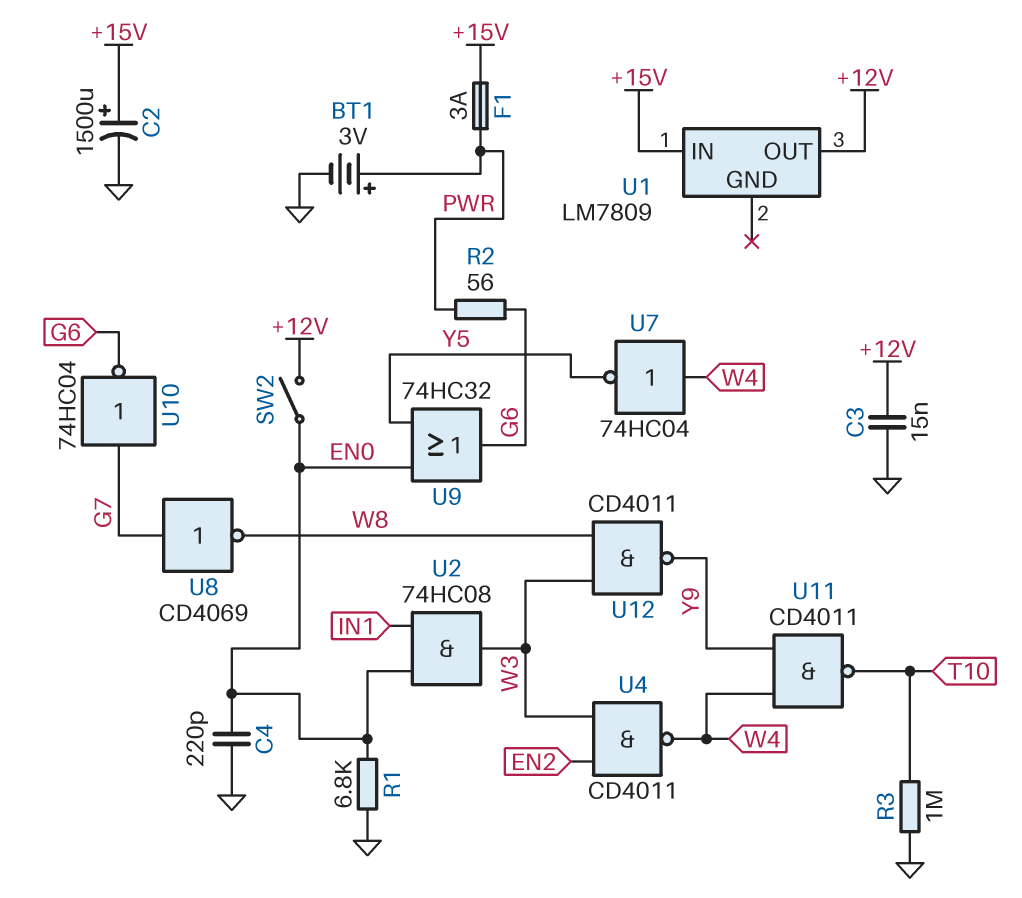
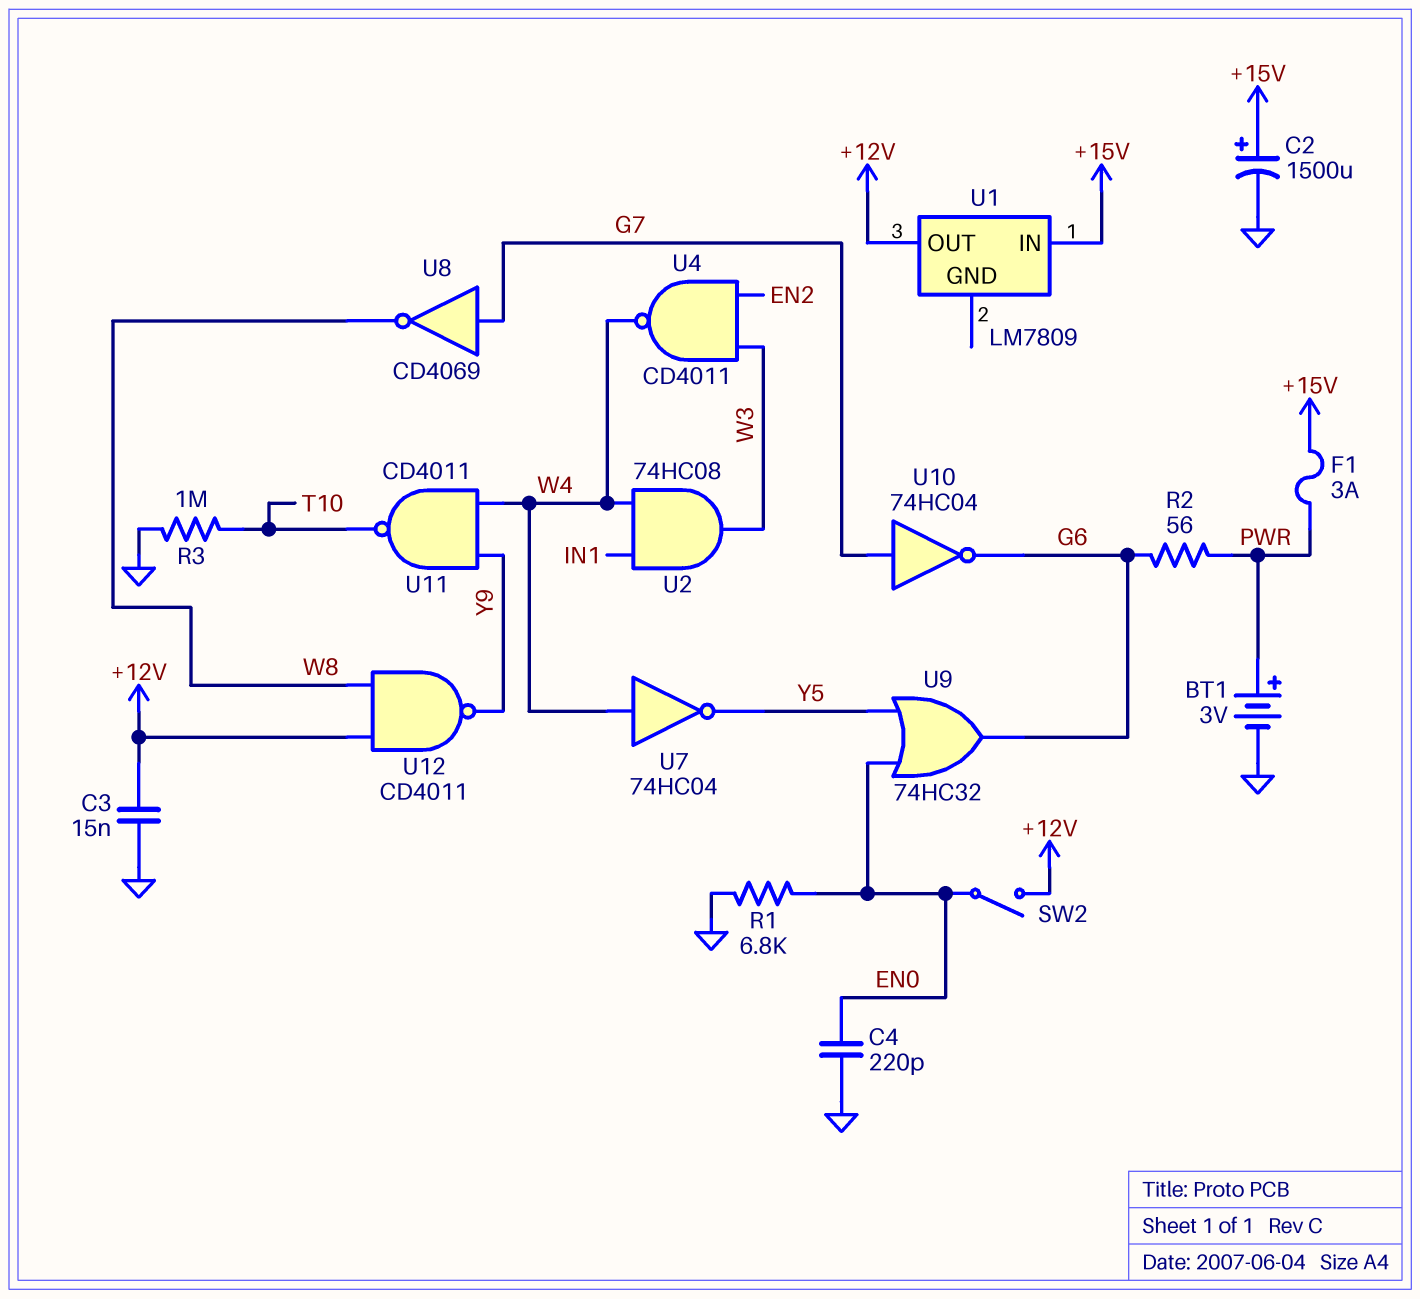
U2: AND 74HC08 (in EN0, in IN1, out W3) -> AND 74HC08 (in IN1, in W4, out W3)
U12: NAND CD4011 (in W3, in W8, out Y9) -> NAND CD4011 (in +12V, in W8, out Y9)

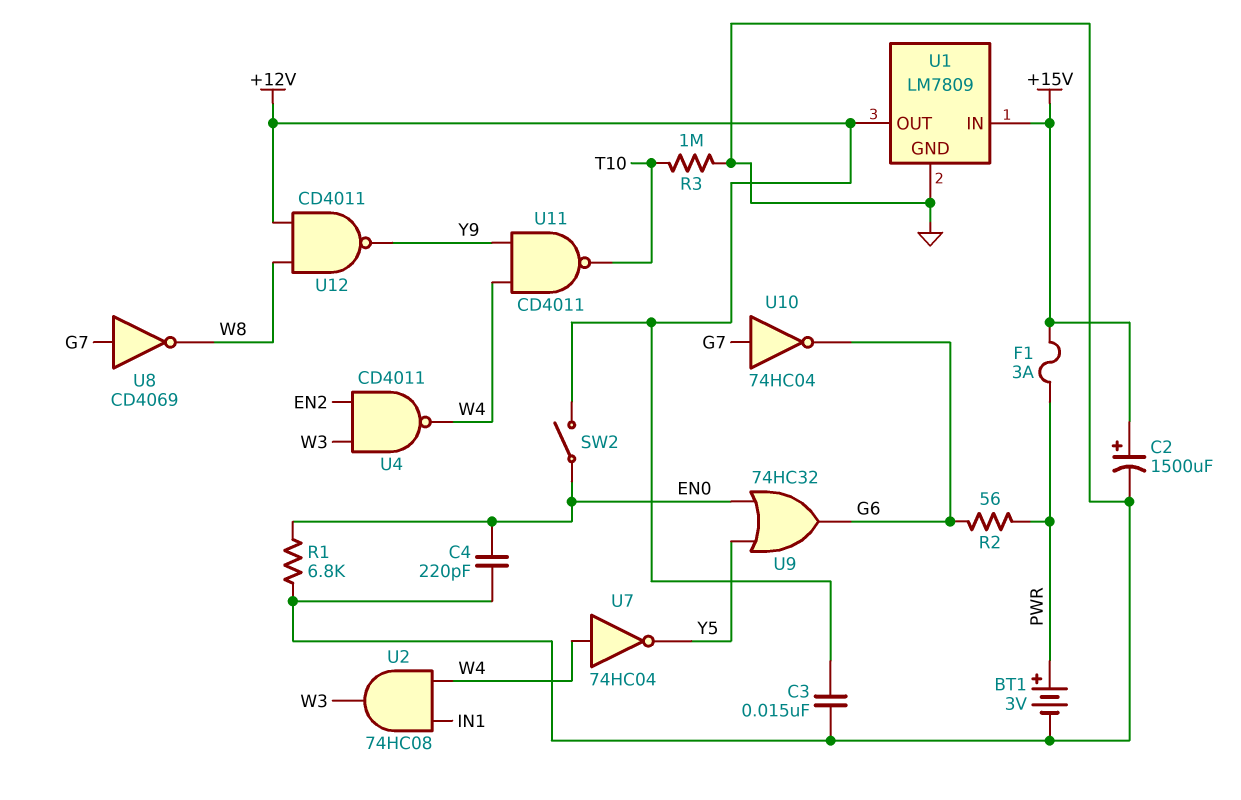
U1 pin GND: none -> GND

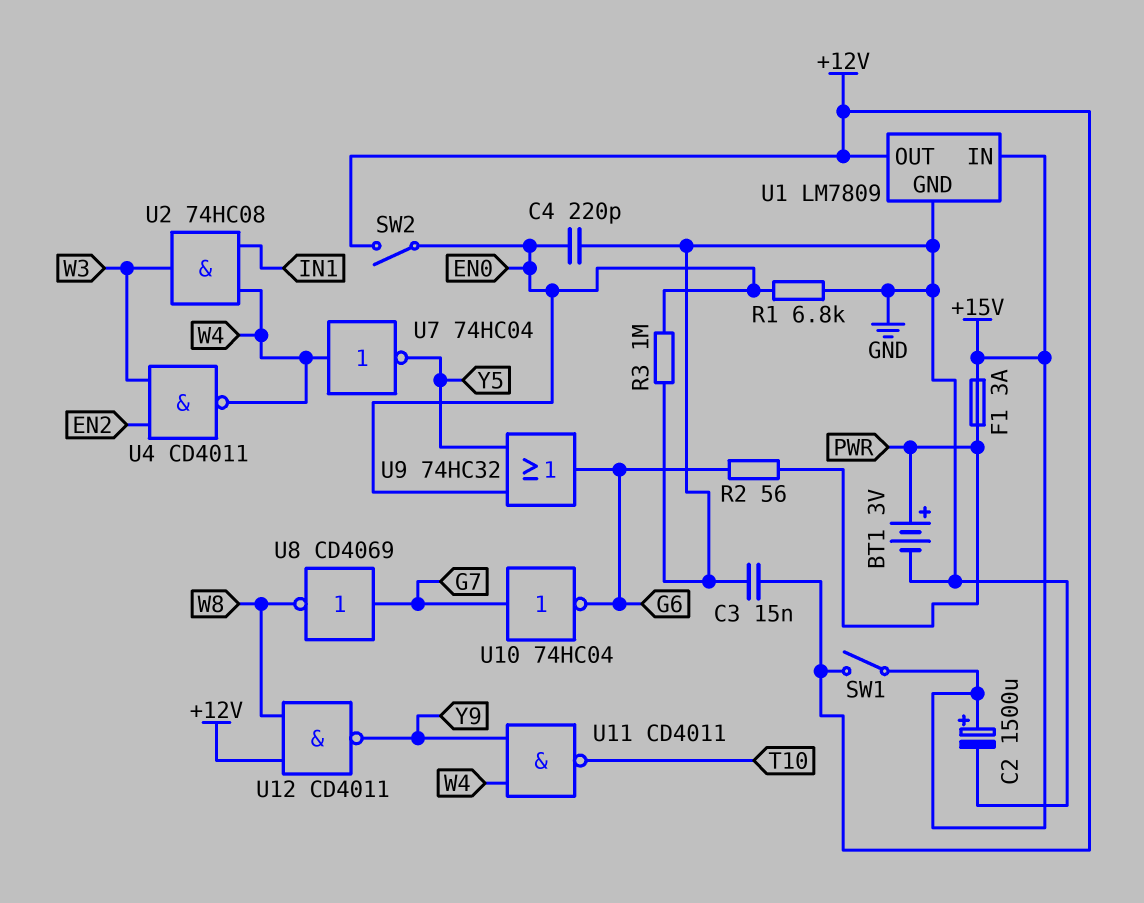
R3: 1M (GND, T10) -> 1M (EN0, GND)
SW1: none -> switch (+12V, +15V)

